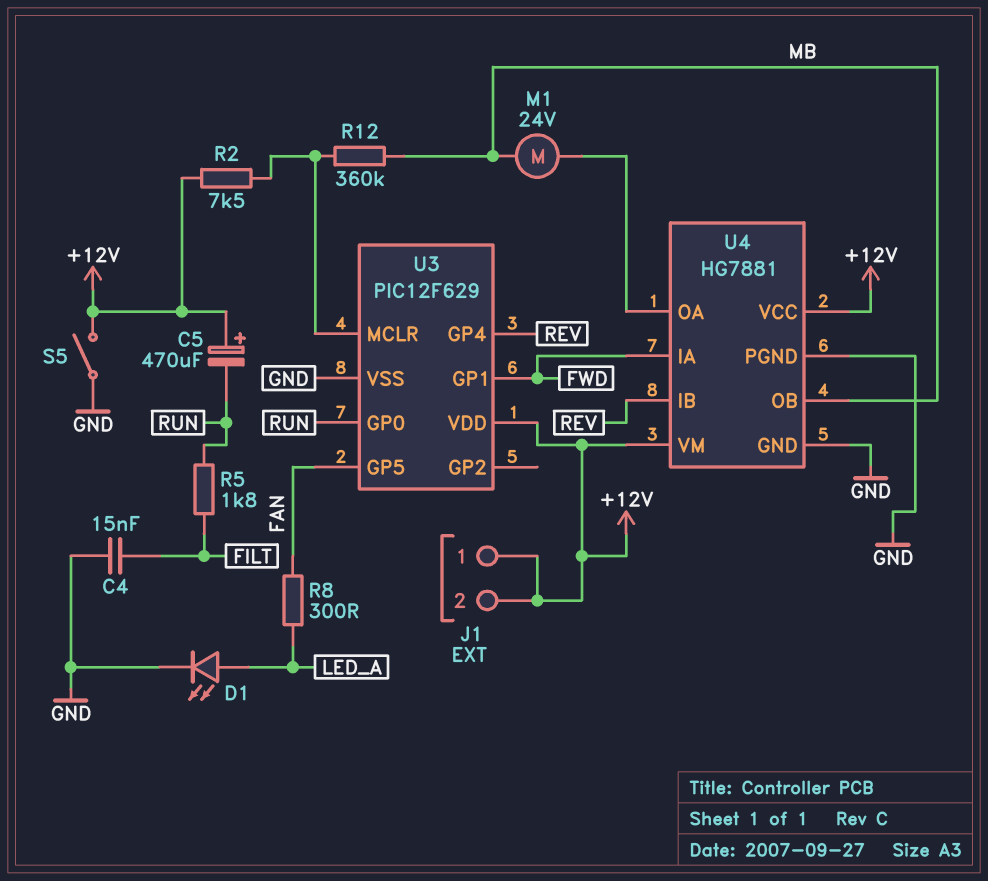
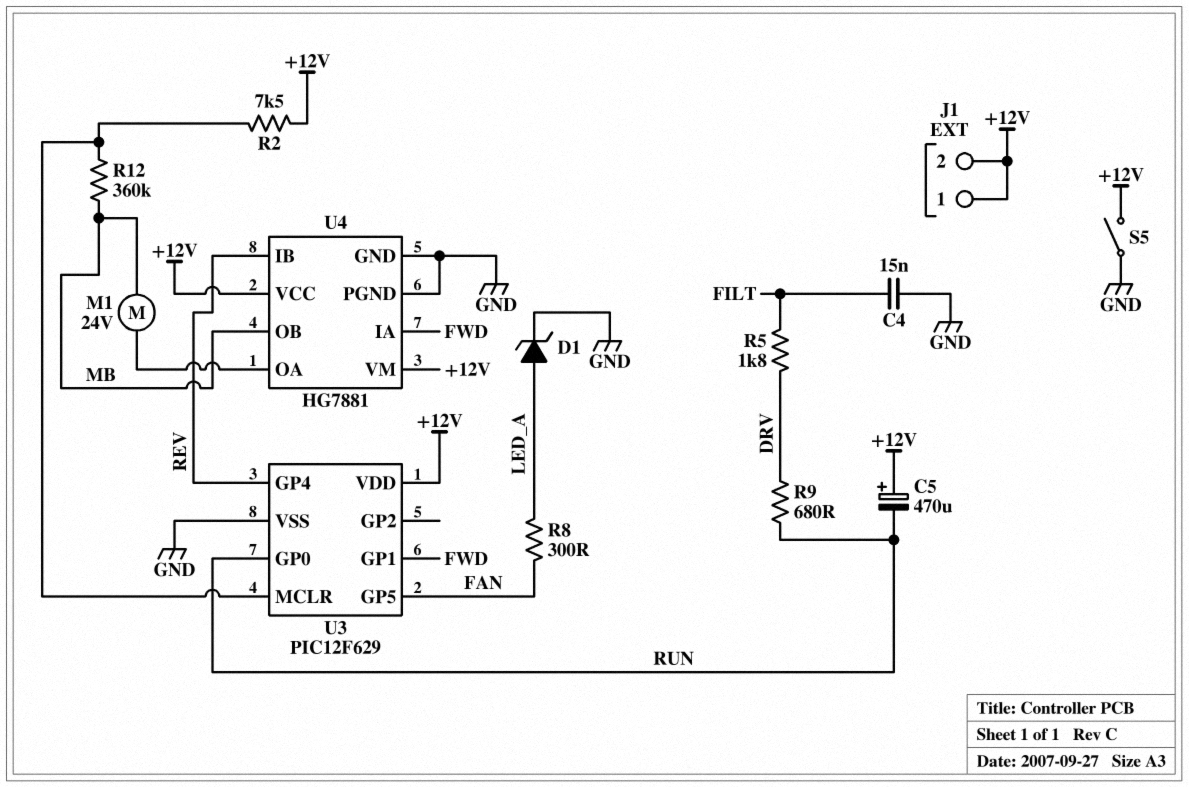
D1: LED (A LED_A, K GND) -> zener (A LED_A, K GND)
R5: 1.8k (FILT, RUN) -> 1.8k (DRV, FILT)
R9: none -> 680 (DRV, RUN)

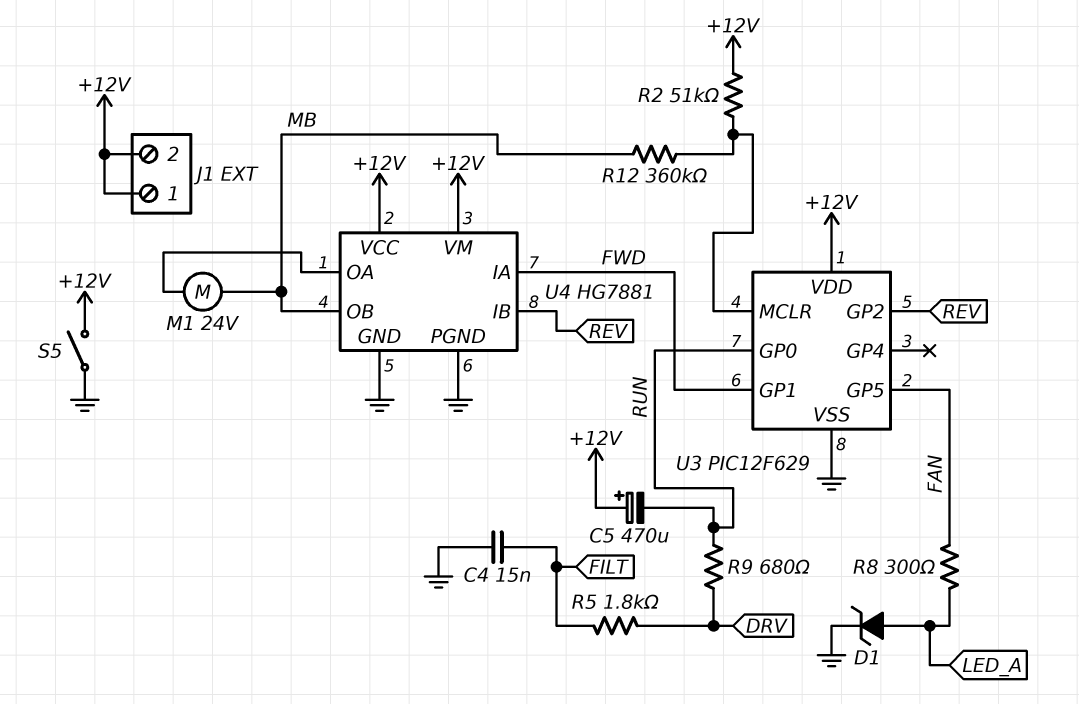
R2: 7.5k (+12V, U3/MCLR) -> 51k (+12V, U3/MCLR)
U3 pin GP2: none -> REV
U3 pin GP4: REV -> none

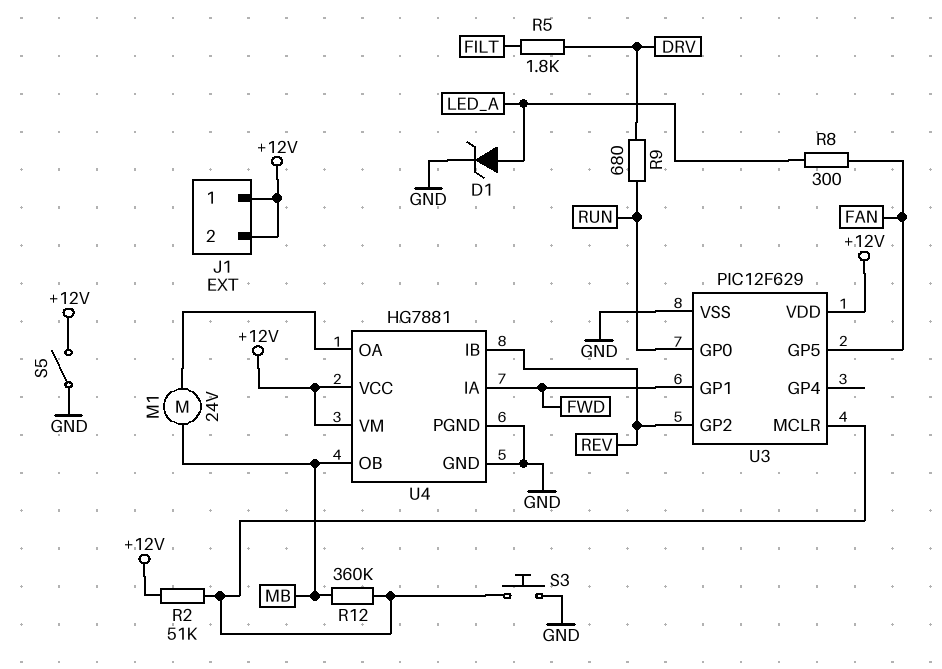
C4: 15nF (FILT, GND) -> none
C5: 470uF (plus +12V, minus RUN) -> none
S3: none -> button (GND, U3/MCLR)

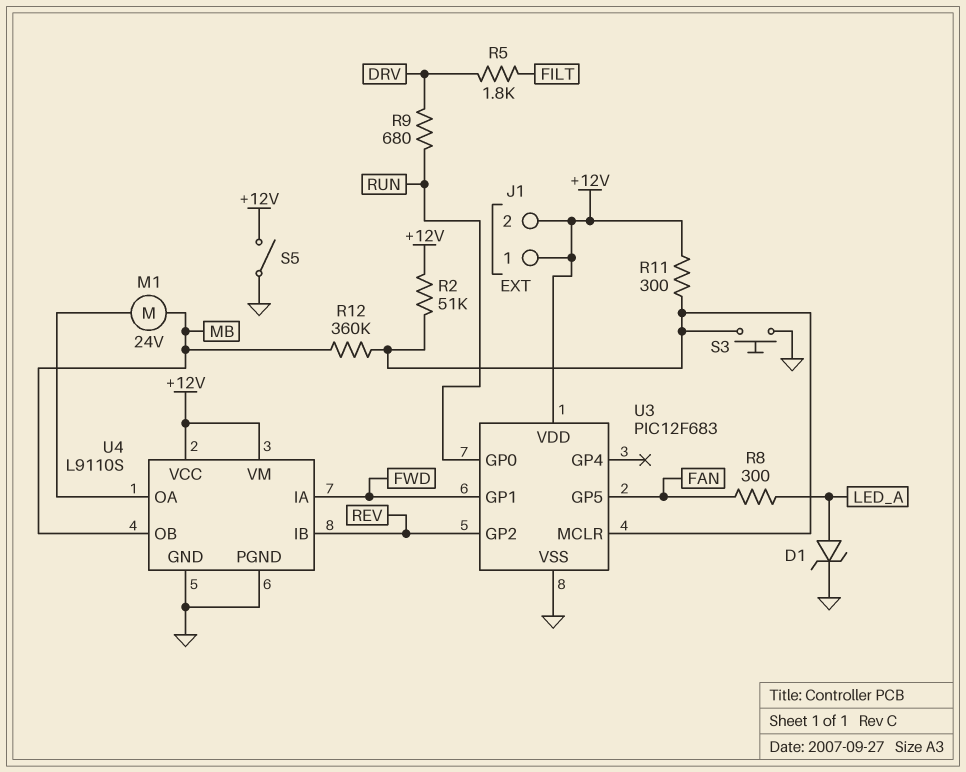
R11: none -> 300 (+12V, U3/MCLR)
U3: PIC12F629 -> PIC12F683
U4: HG7881 -> L9110S

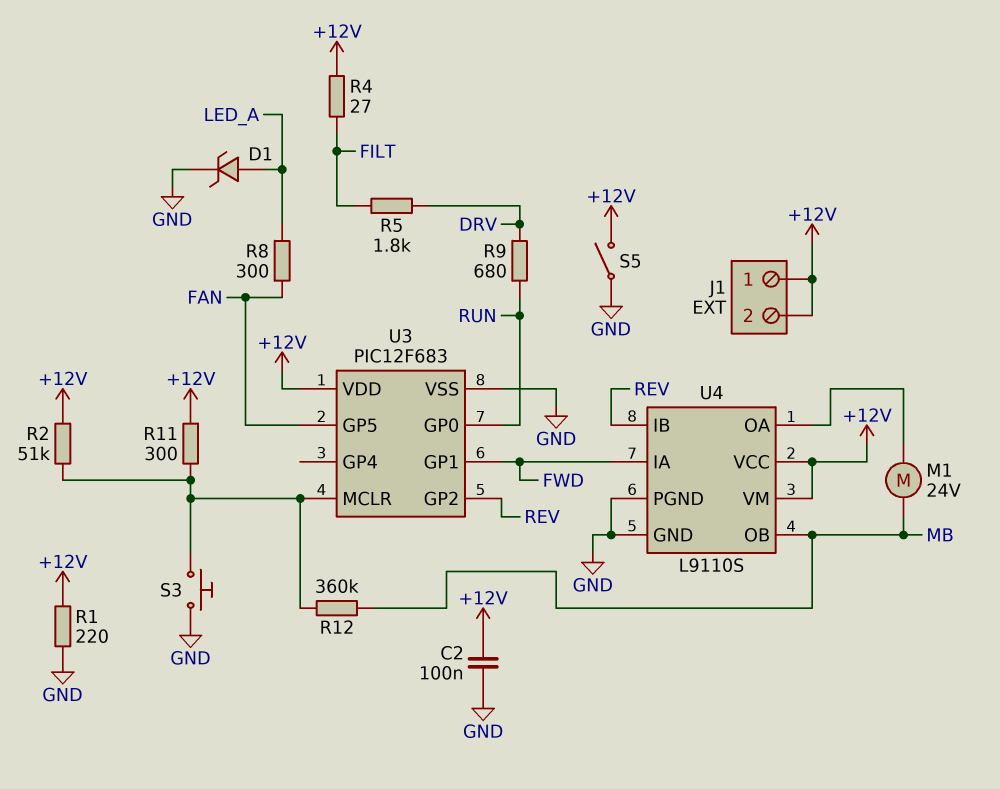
C2: none -> 100nF (+12V, GND)
R1: none -> 220 (+12V, GND)
R4: none -> 27 (+12V, FILT)

